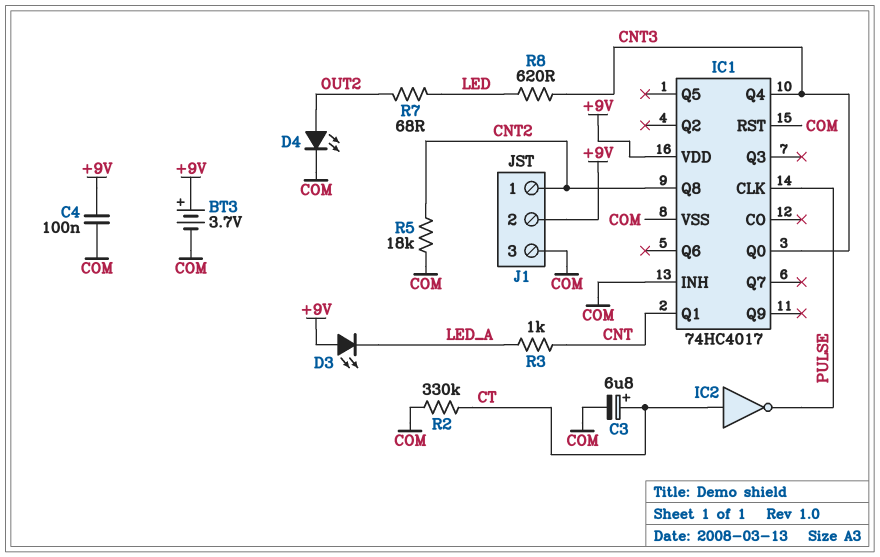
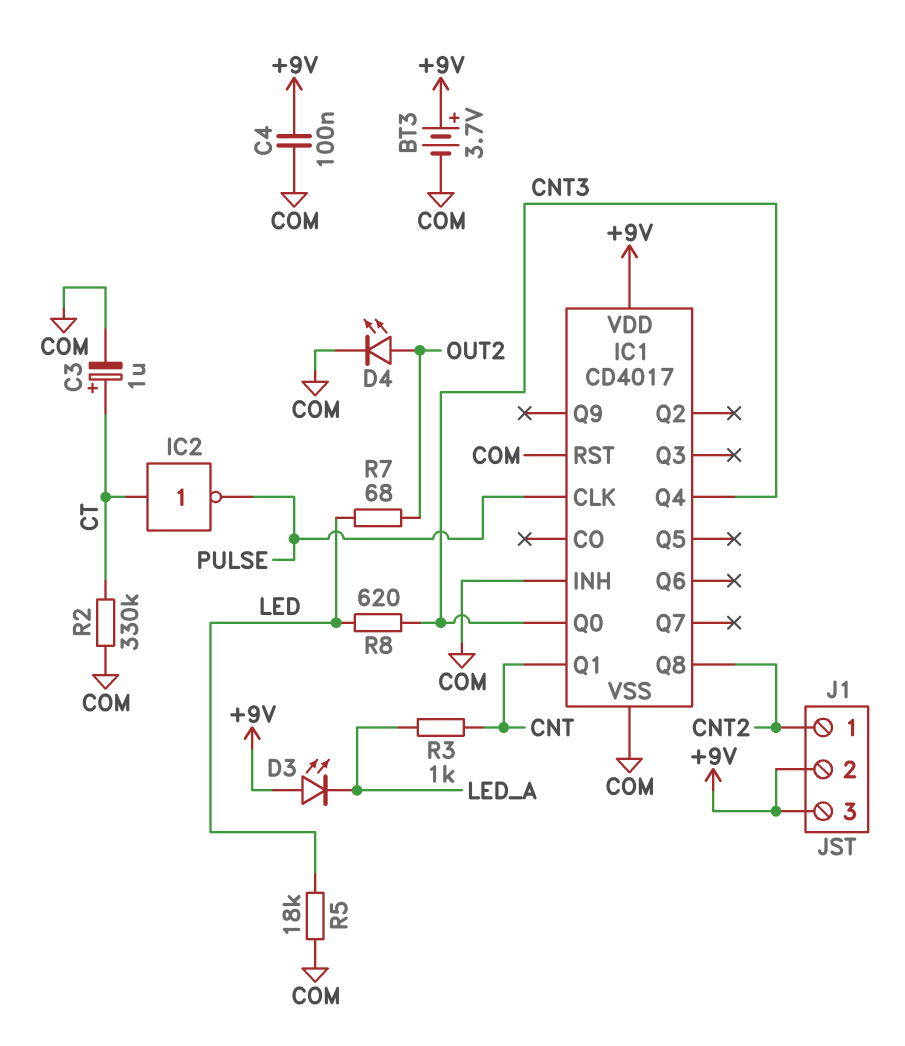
C3: 6.8uF (plus CT, minus COM) -> 1uF (plus CT, minus COM)
IC1: 74HC4017 -> CD4017
J1 pin 3: COM -> +9V
R5: 18k (CNT2, COM) -> 18k (COM, LED)

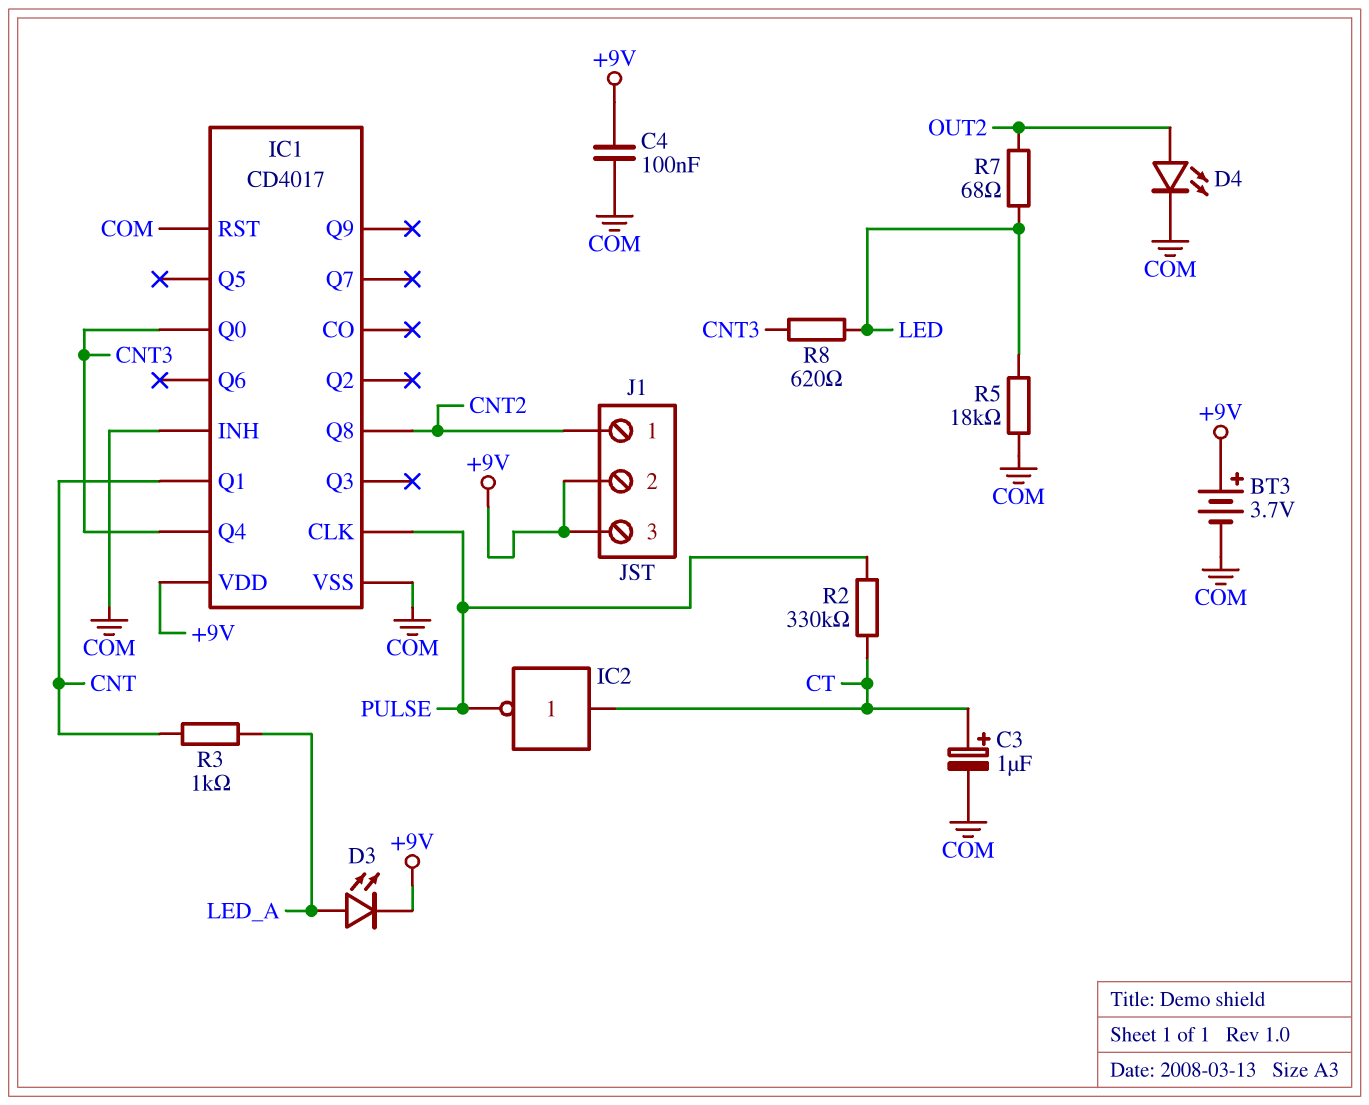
D3: LED (A +9V, K LED_A) -> LED (A LED_A, K +9V)
R2: 330k (COM, CT) -> 330k (CT, PULSE)

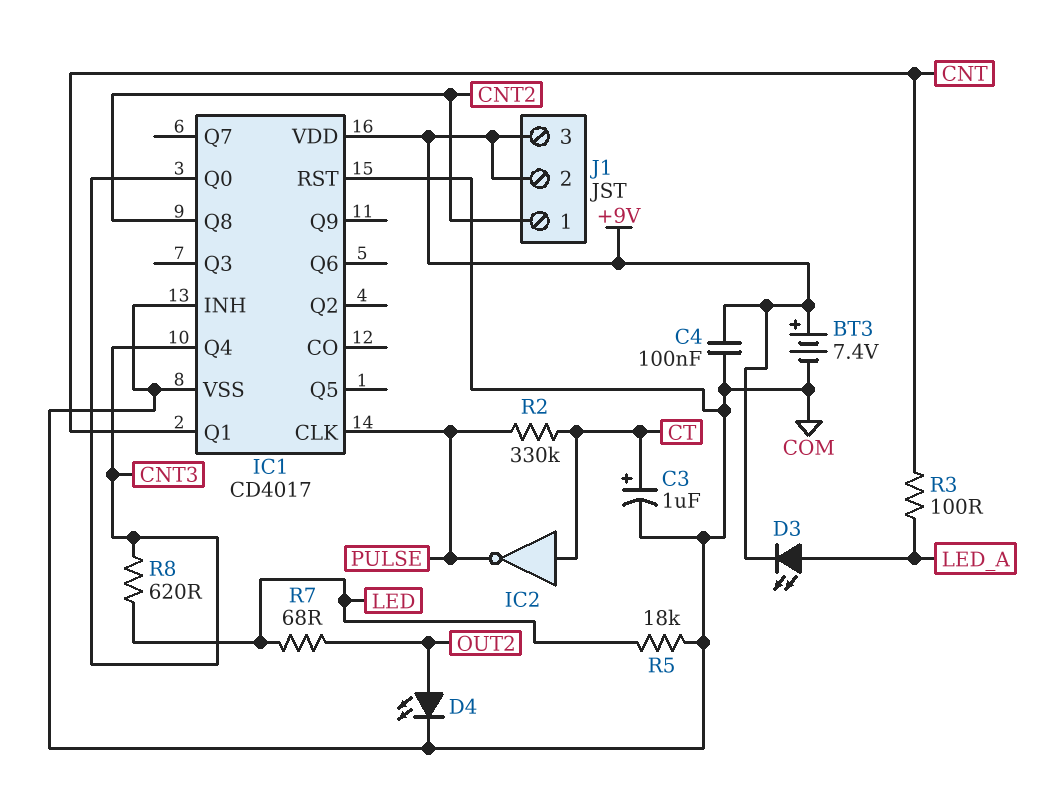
BT3: 3.7V (plus +9V, minus COM) -> 7.4V (plus +9V, minus COM)
R3: 1k (CNT, LED_A) -> 100 (CNT, LED_A)

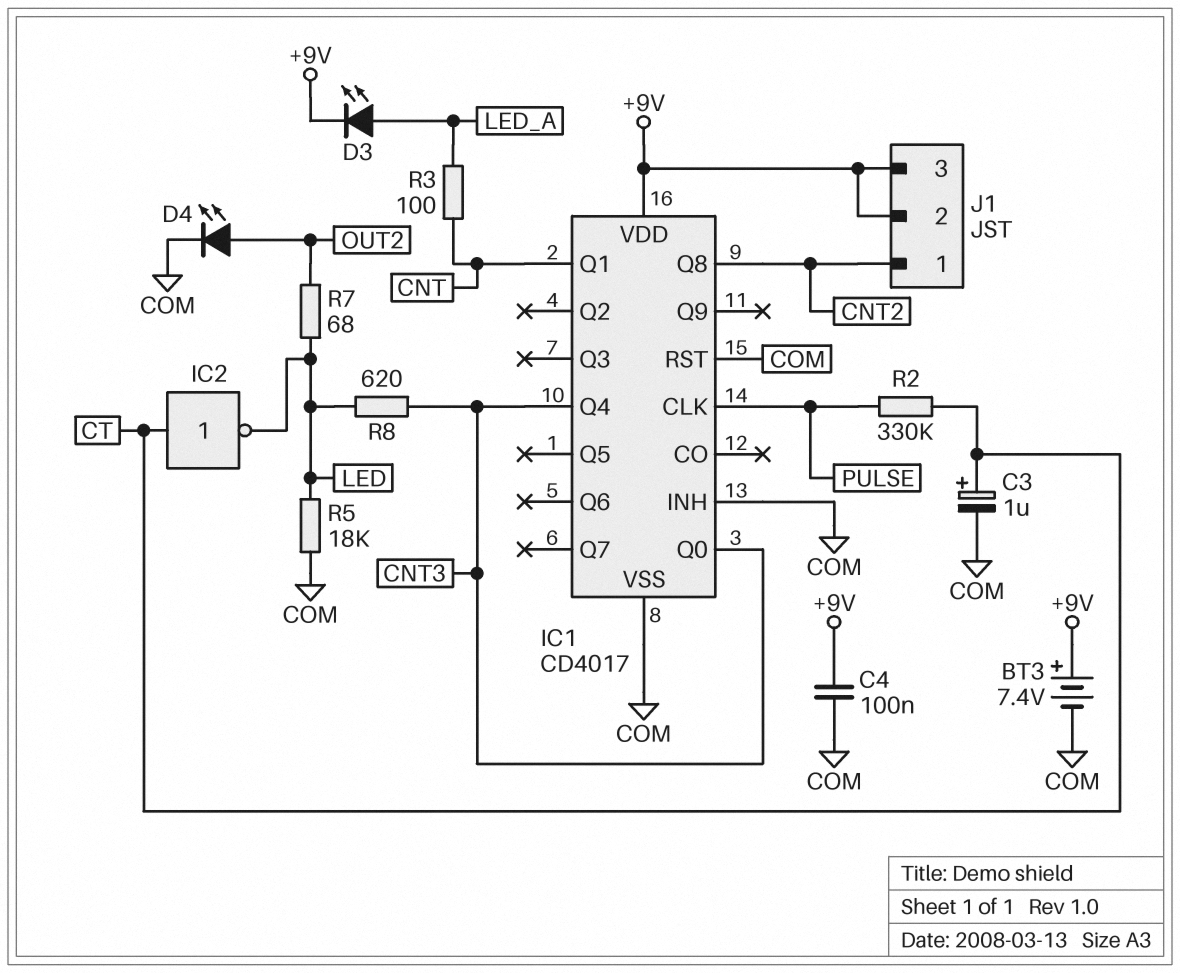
IC2: NOT (in CT, out PULSE) -> NOT (in CT, out LED)

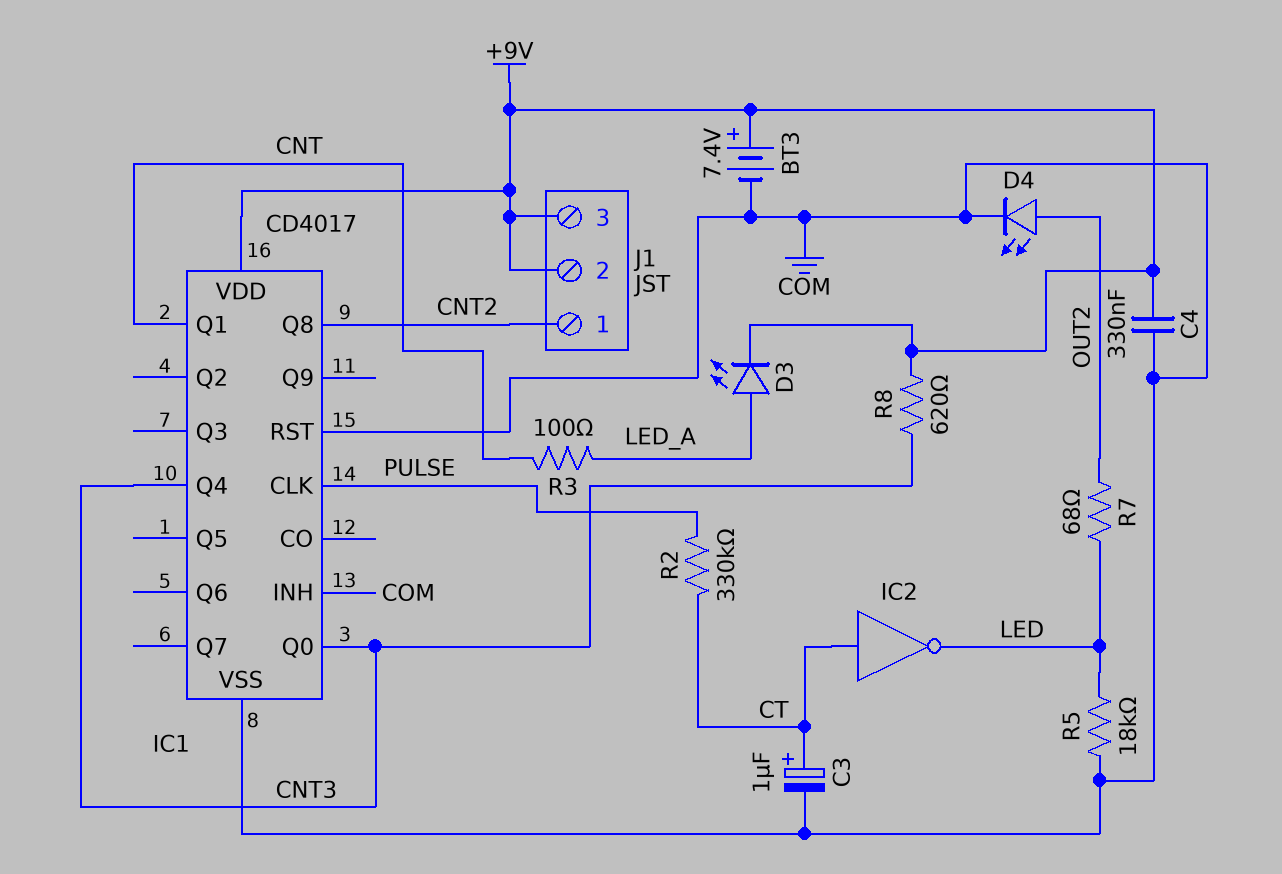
C4: 100nF (+9V, COM) -> 330nF (+9V, COM)
R8: 620 (CNT3, LED) -> 620 (+9V, CNT3)

